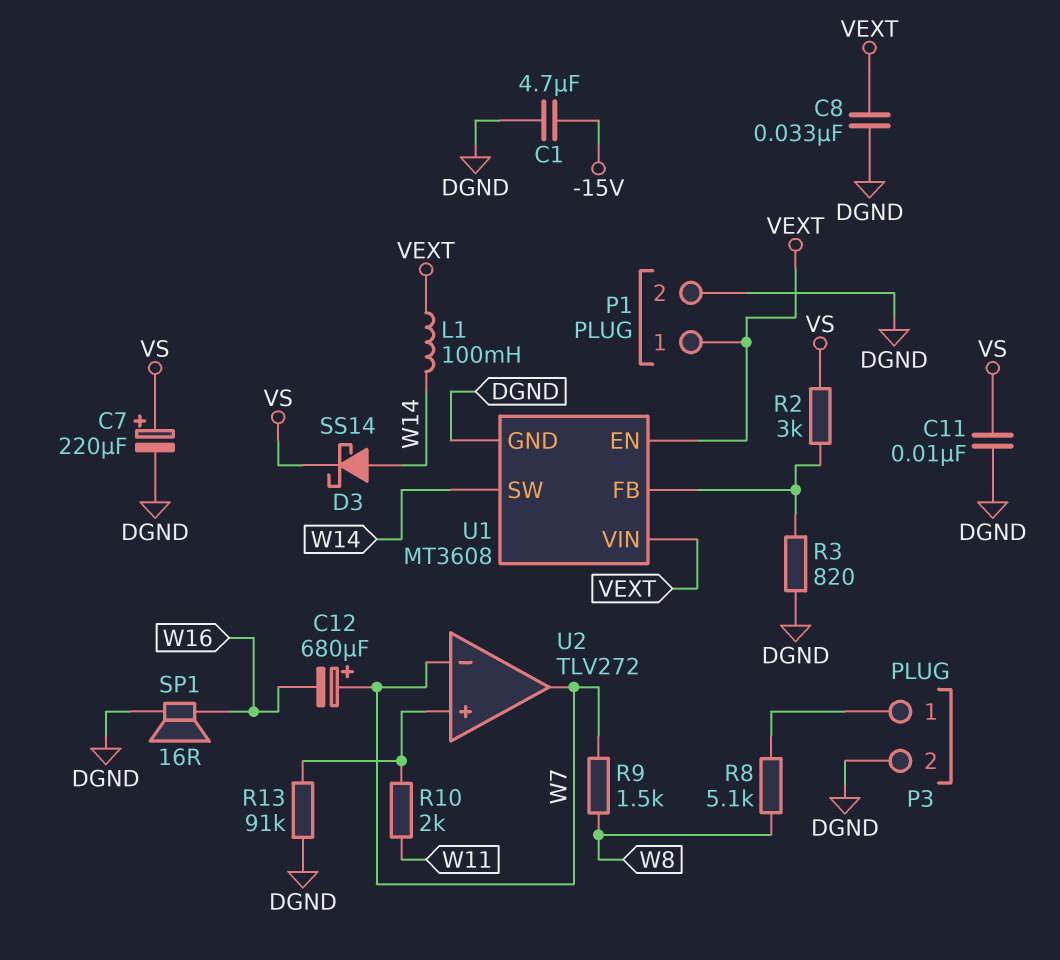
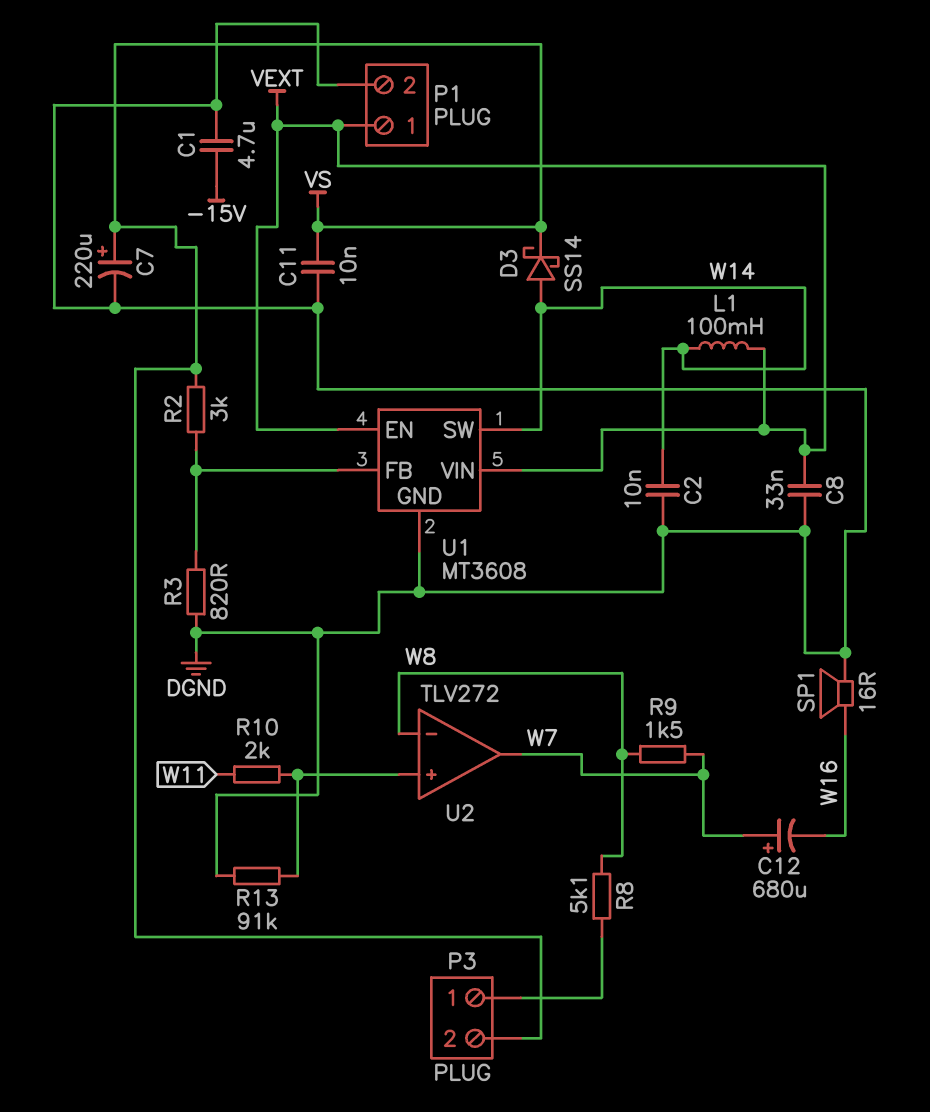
C2: none -> 10nF (DGND, W14)
P3 pin 2: DGND -> VS
U2 pin in-: W7 -> W8

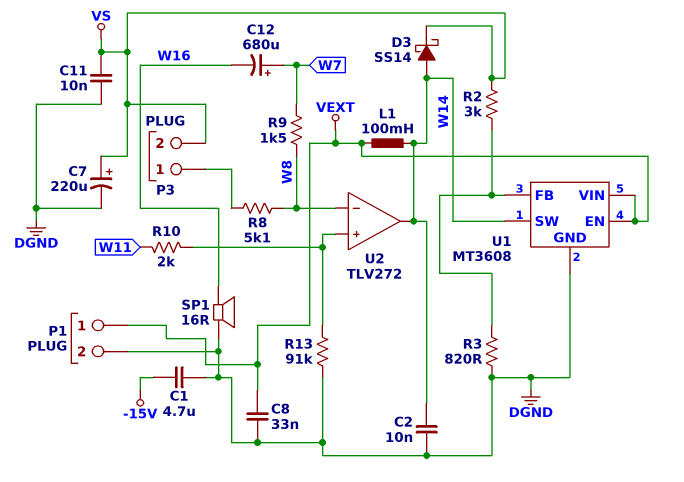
U2 pin out: W7 -> W14

